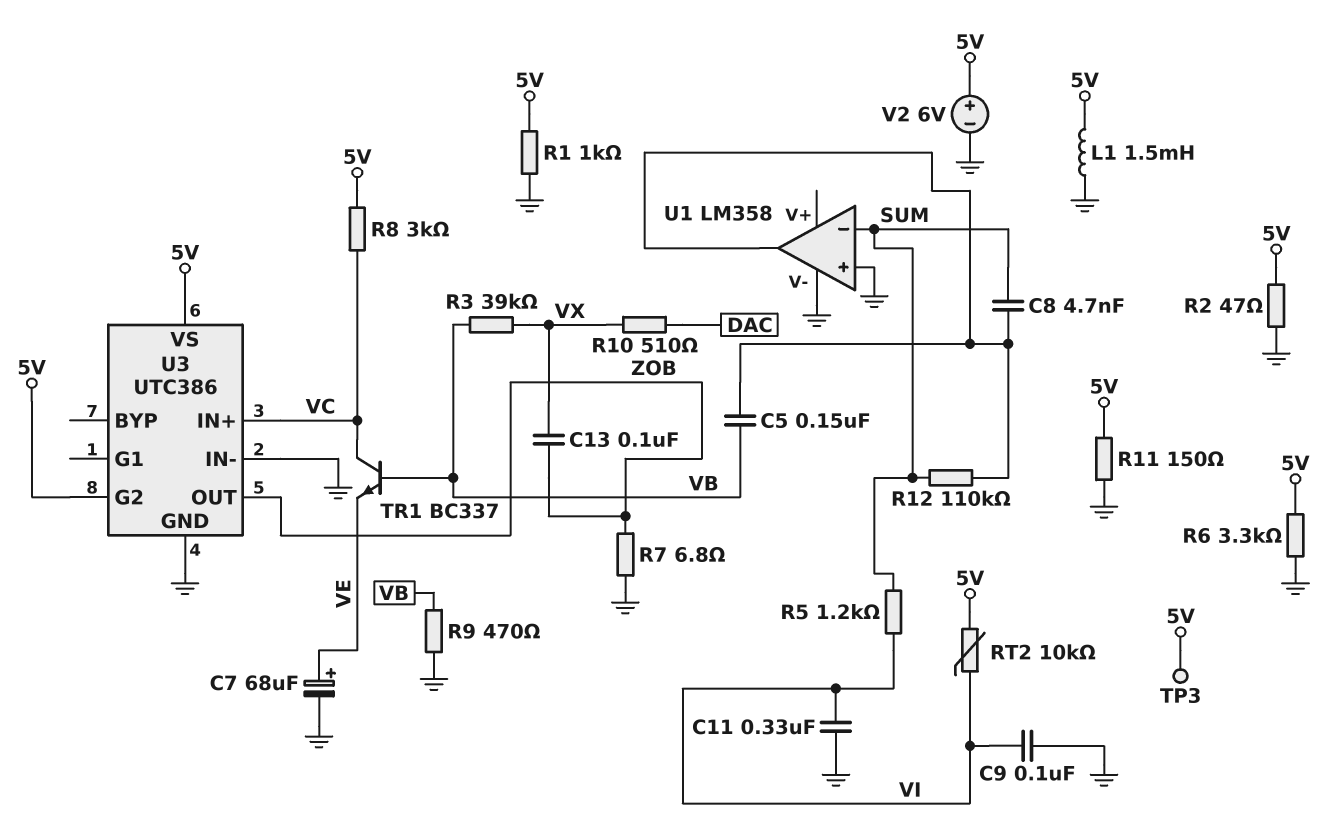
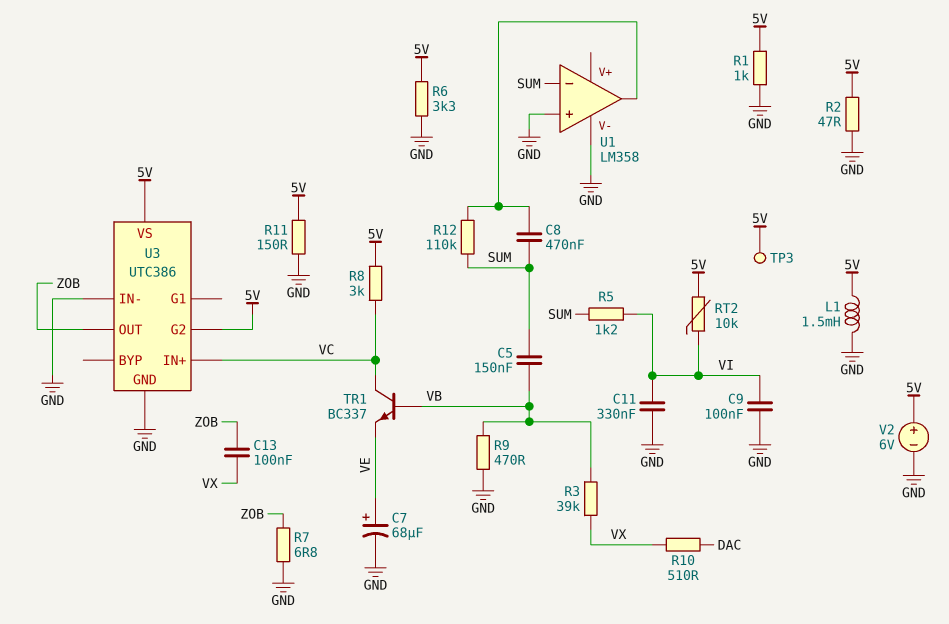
C5: 150nF (U1/out, VB) -> 150nF (SUM, VB)
C8: 4.7nF (SUM, U1/out) -> 470nF (SUM, U1/out)

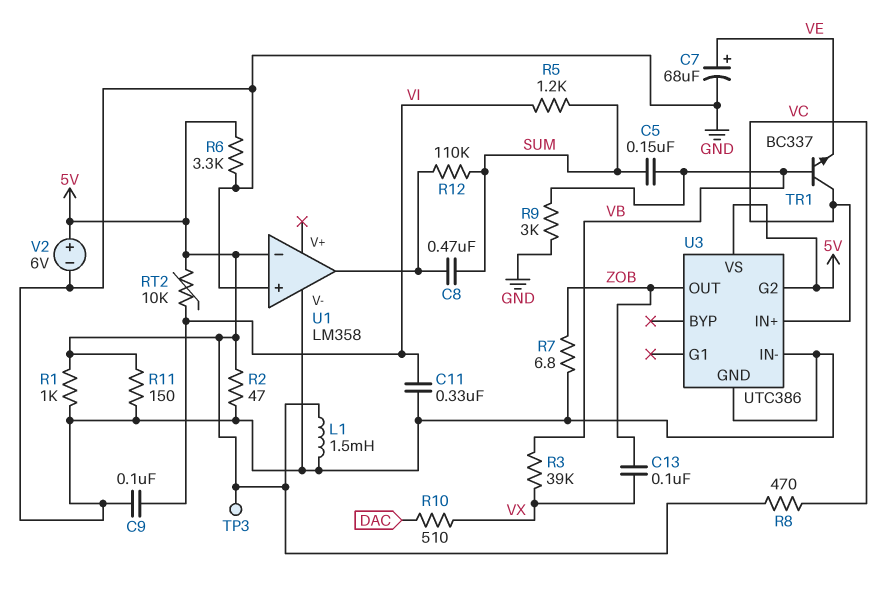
R8: 3k (5V, VC) -> 470 (5V, VC)
R9: 470 (GND, VB) -> 3k (GND, VB)
U1 pin in-: SUM -> 5V

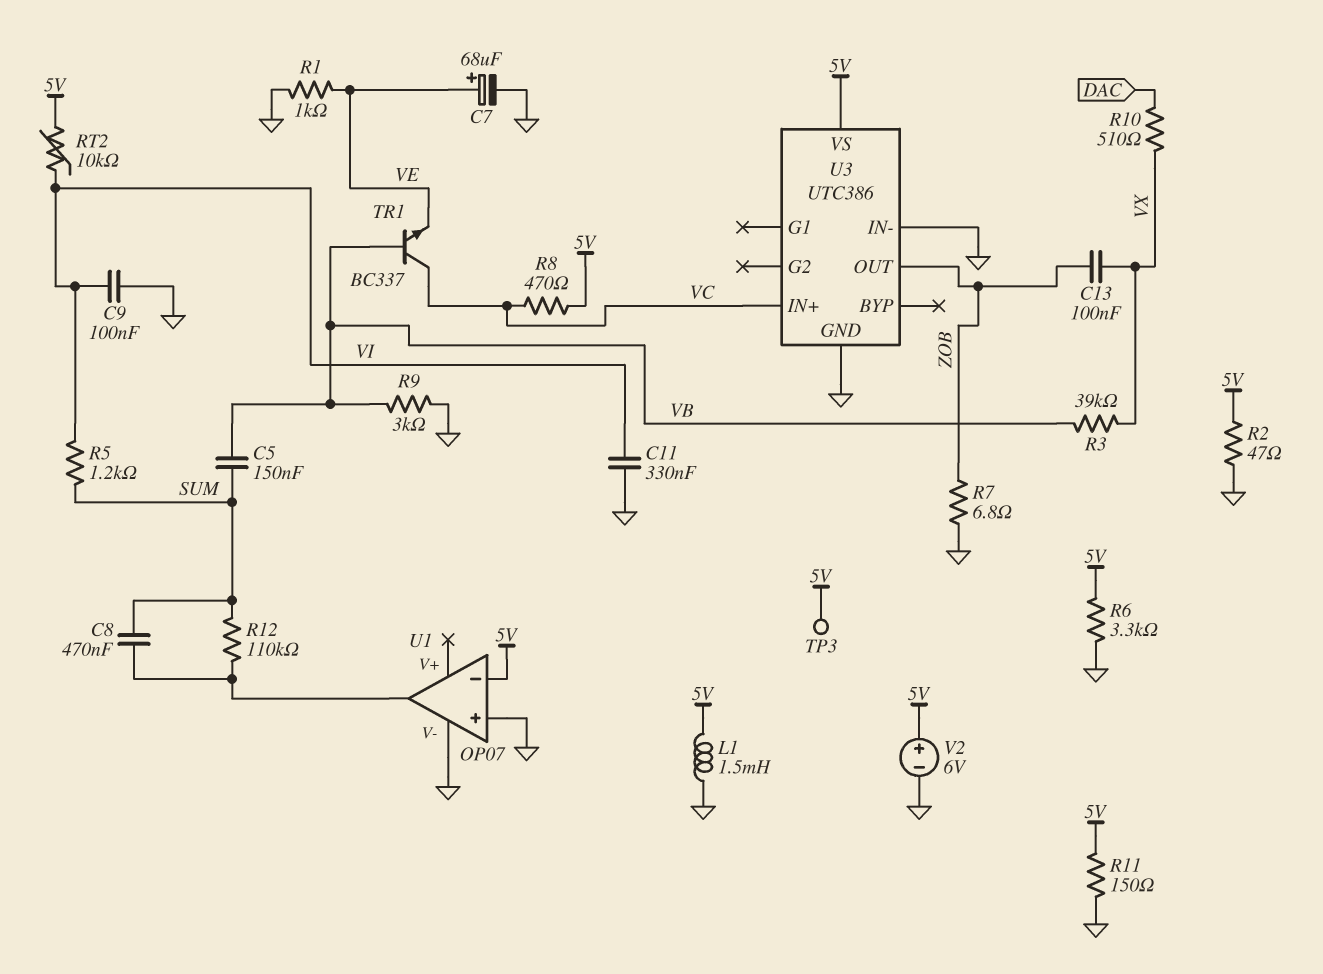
R1: 1k (5V, GND) -> 1k (GND, VE)
U1: LM358 -> OP07
U3 pin G2: 5V -> none

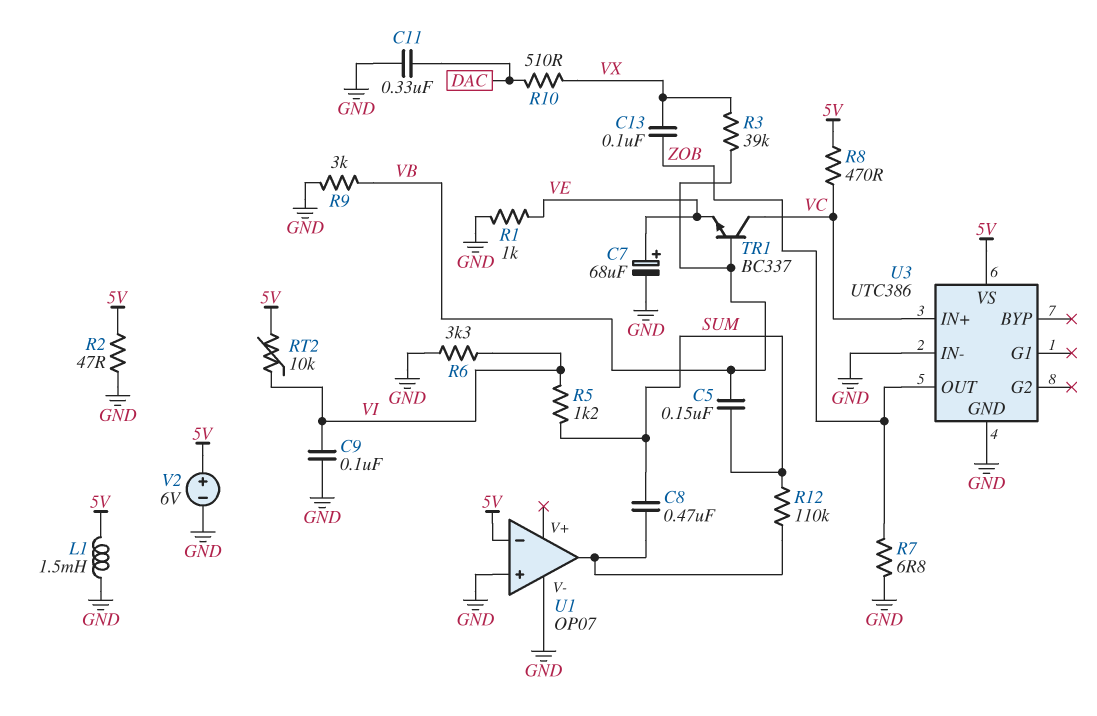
C11: 330nF (GND, VI) -> 330nF (DAC, GND)
R6: 3.3k (5V, GND) -> 3.3k (GND, VI)
R11: 150 (5V, GND) -> none
TP3: test point (5V) -> none

